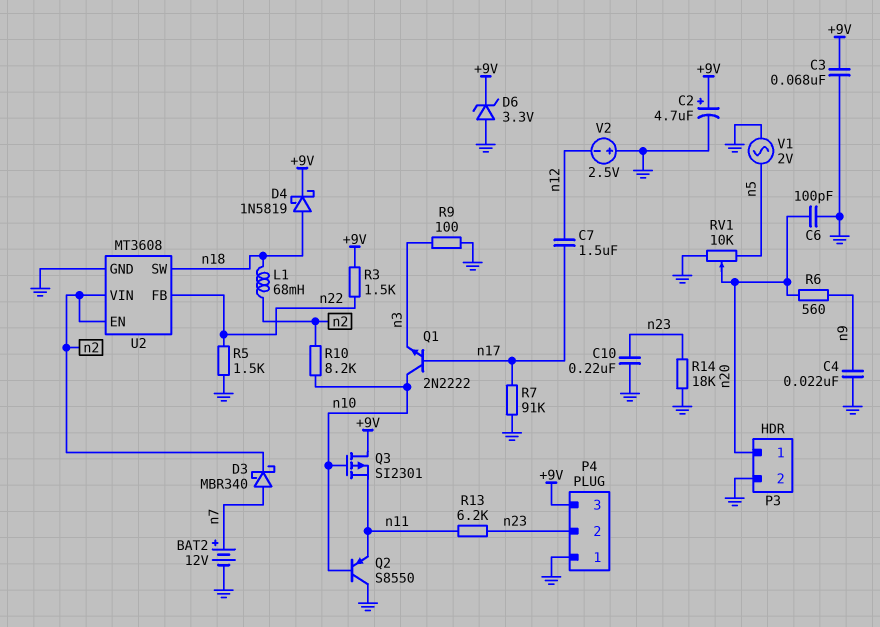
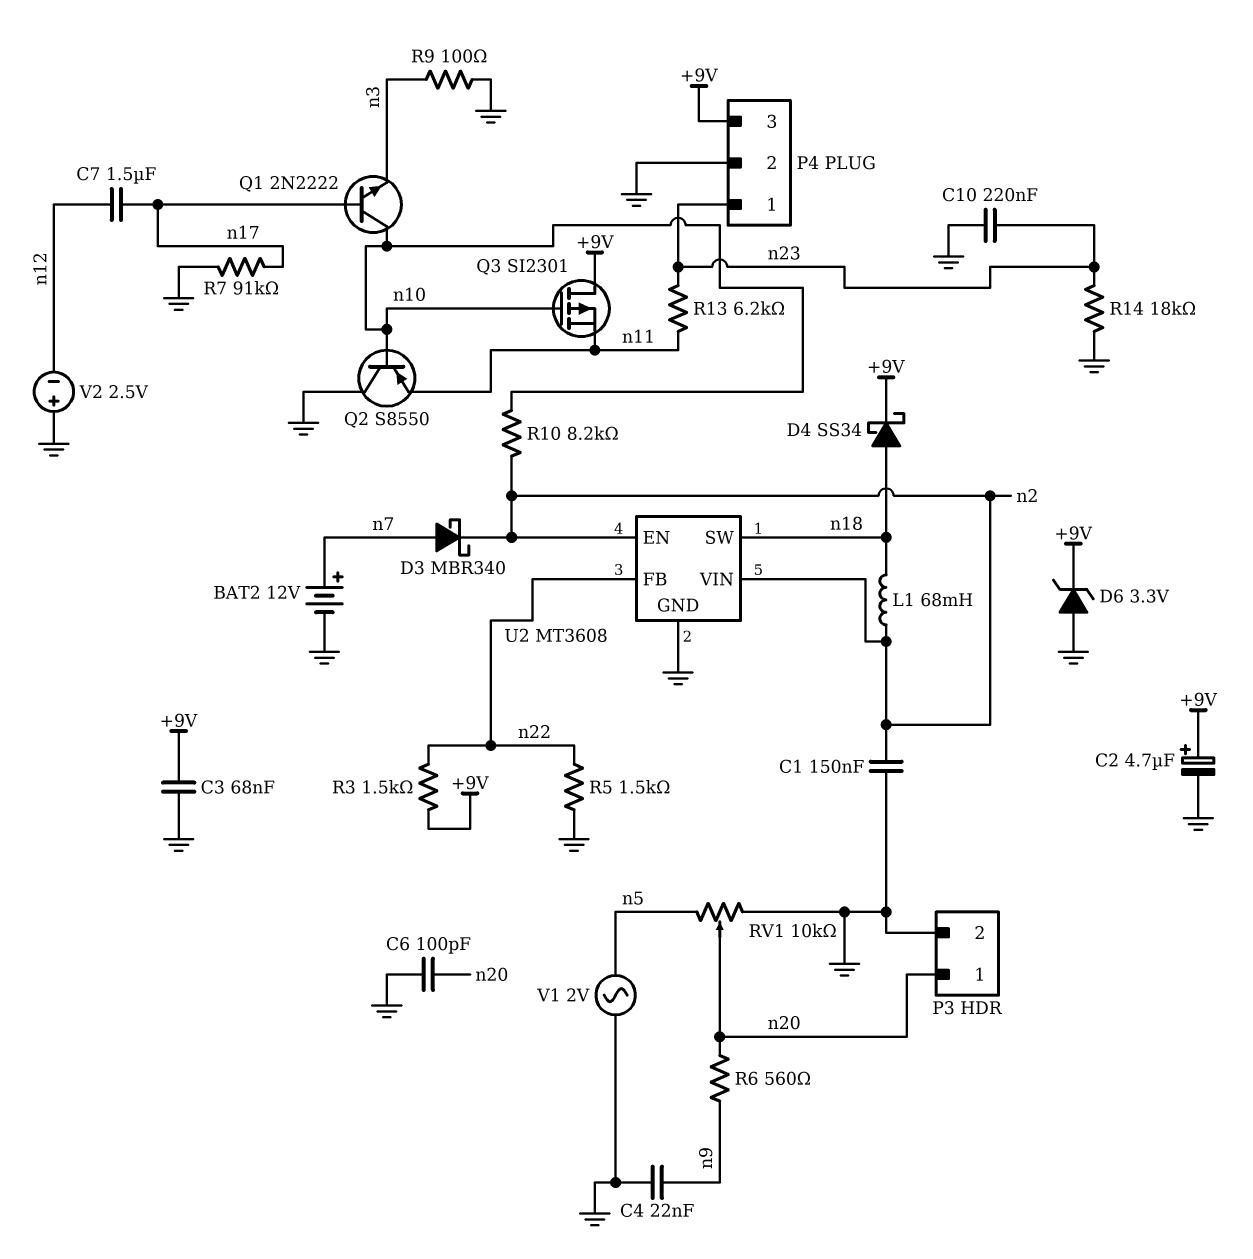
C1: none -> 150nF (GND, n2)
D4: schottky 1N5819 (A n18, K +9V) -> schottky SS34 (A n18, K +9V)
P4 pin 1: GND -> n23
P4 pin 2: n23 -> GND

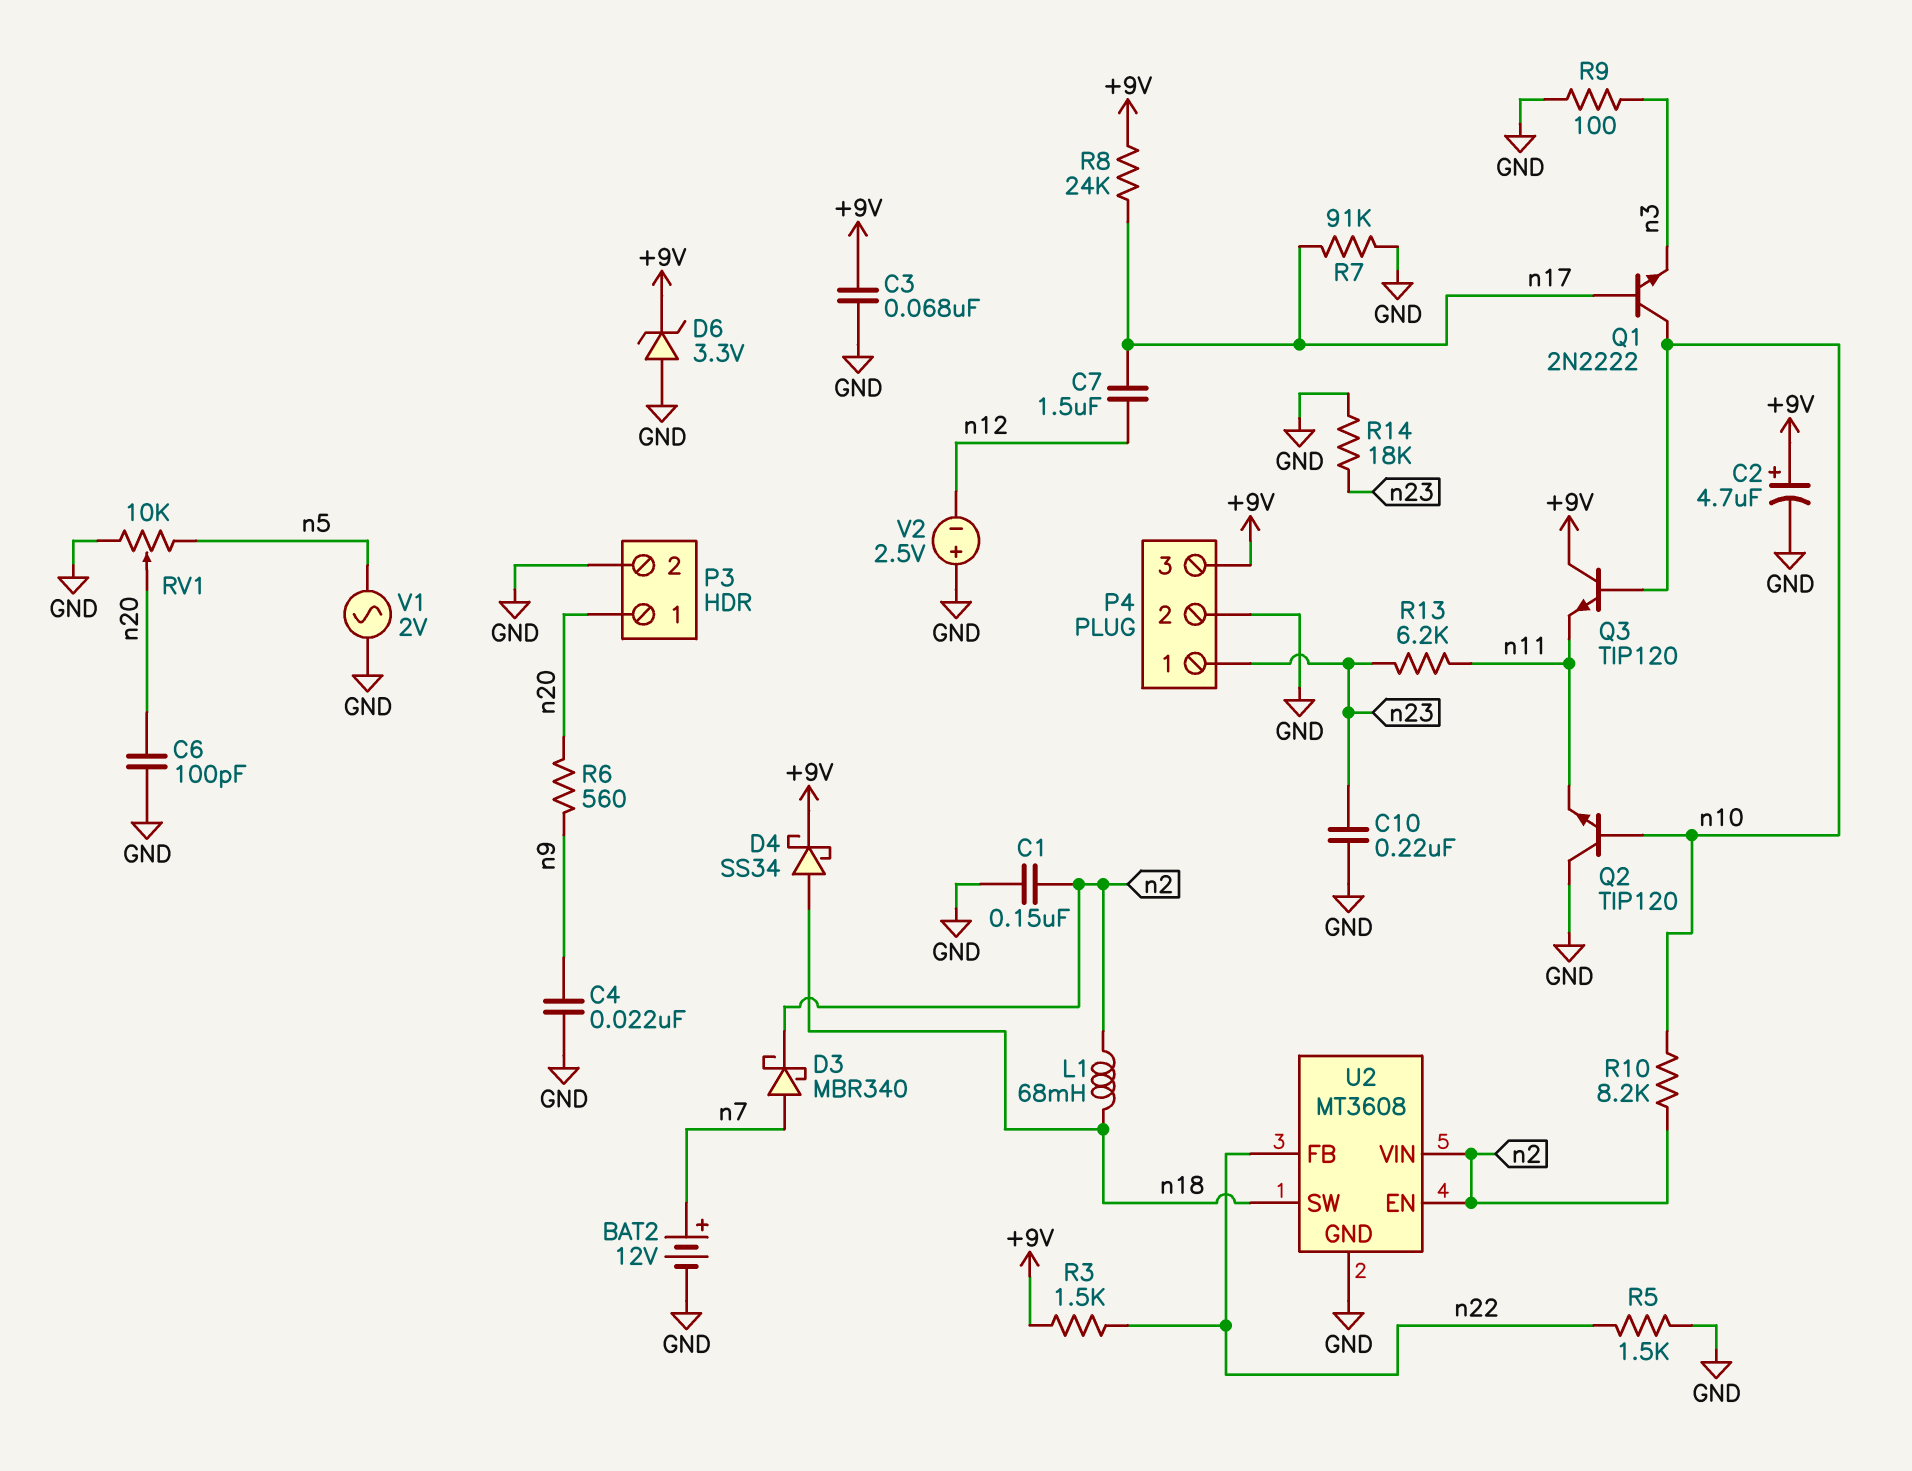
Q2: PNP S8550 (B n10, C GND, E n11) -> NPN TIP120 (B n10, C GND, E n11)
Q3: PMOS SI2301 (G n10, D +9V, S n11) -> NPN TIP120 (B n10, C +9V, E n11)
R8: none -> 24k (+9V, n17)

